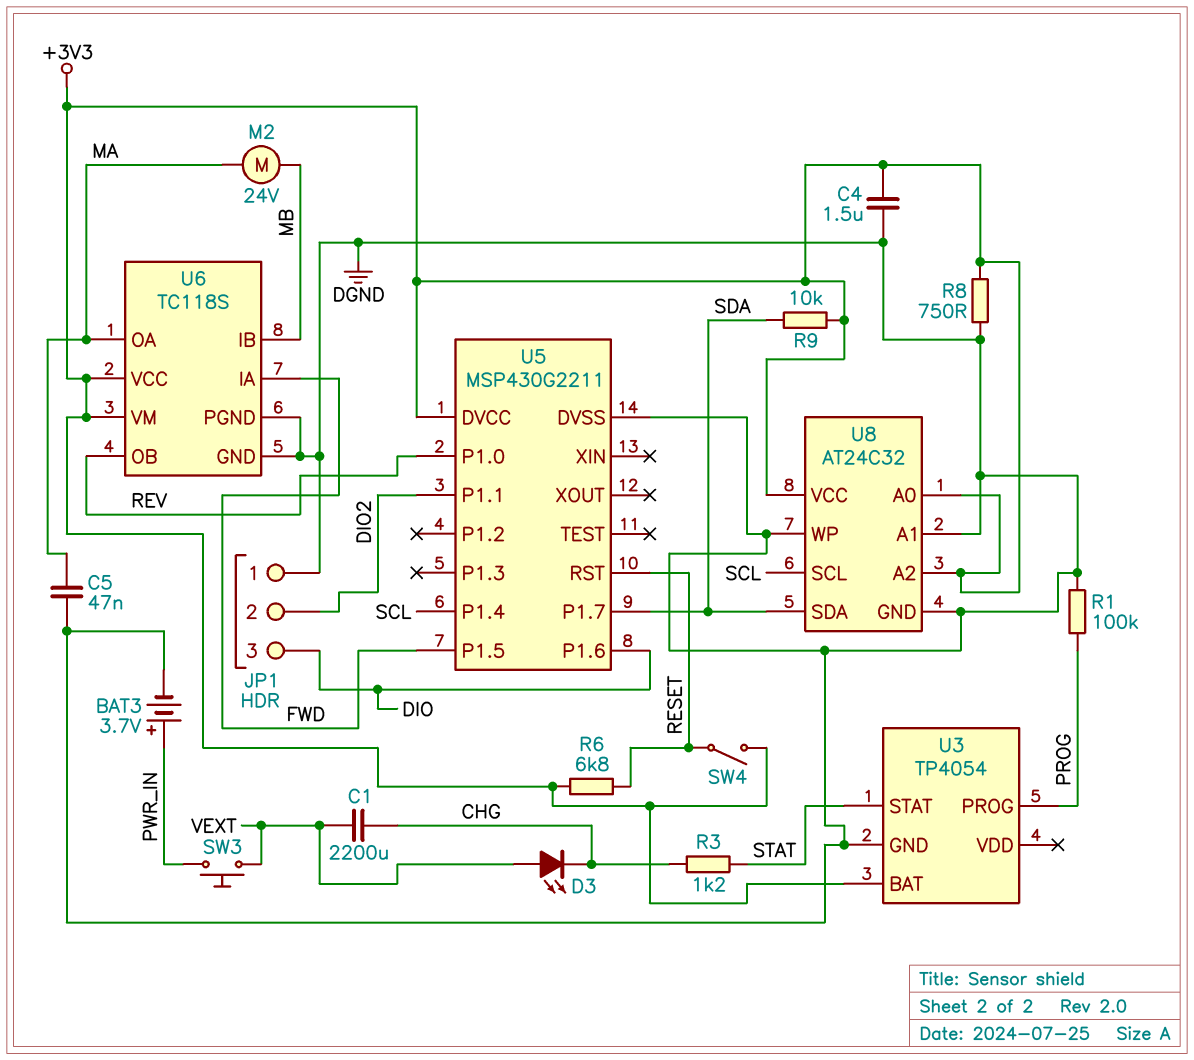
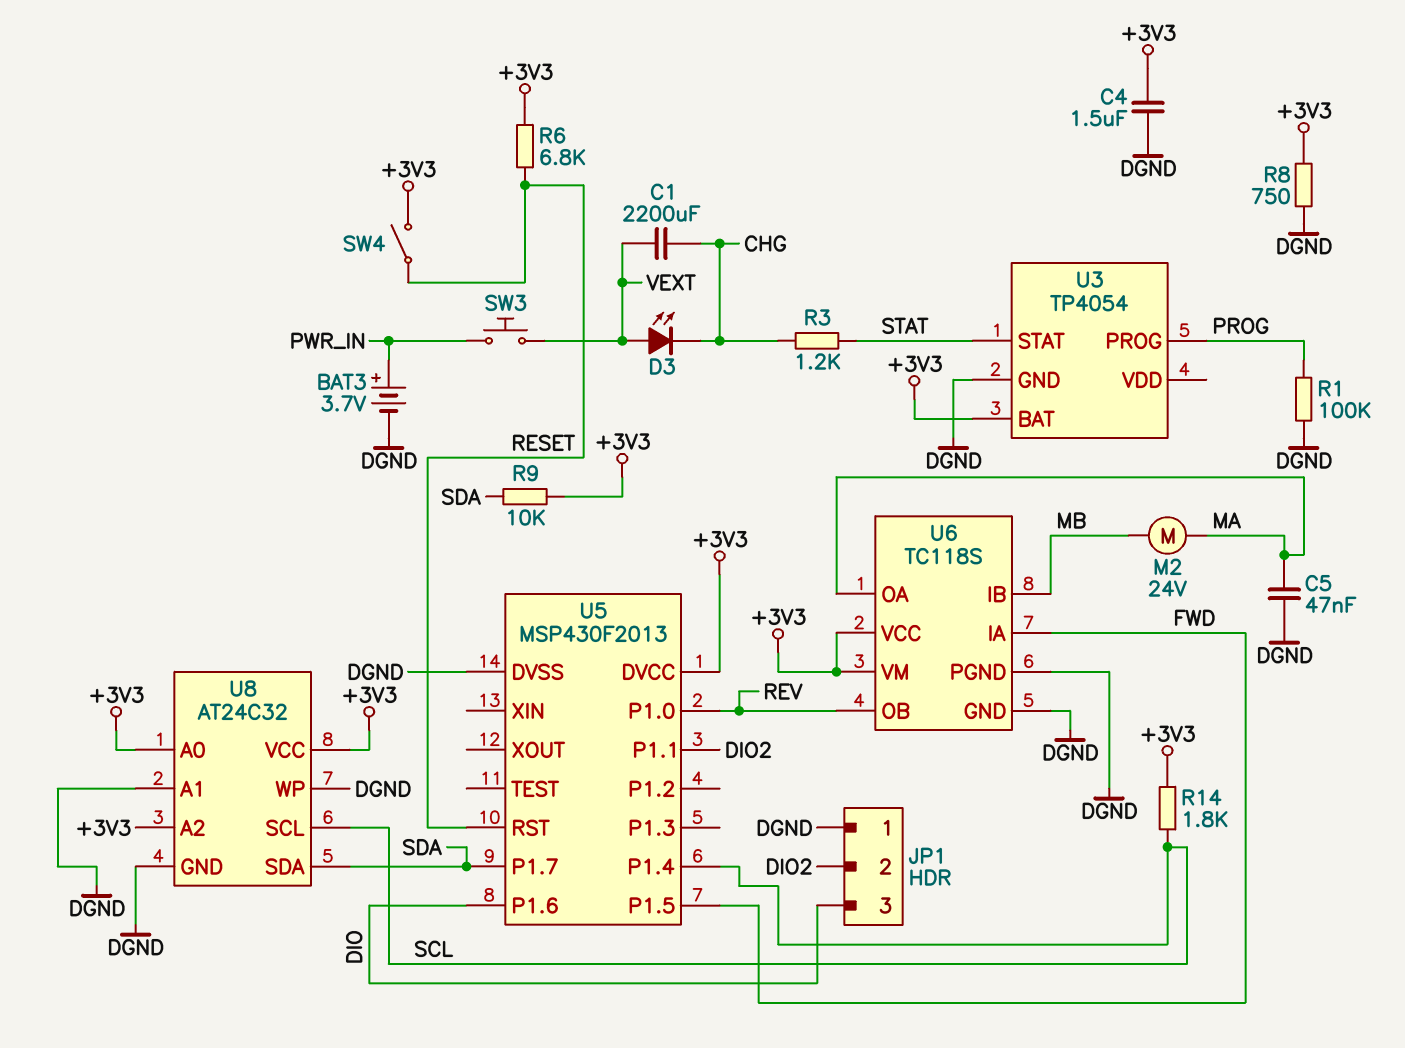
R14: none -> 1.8k (+3V3, SCL)
U5: MSP430G2211 -> MSP430F2013

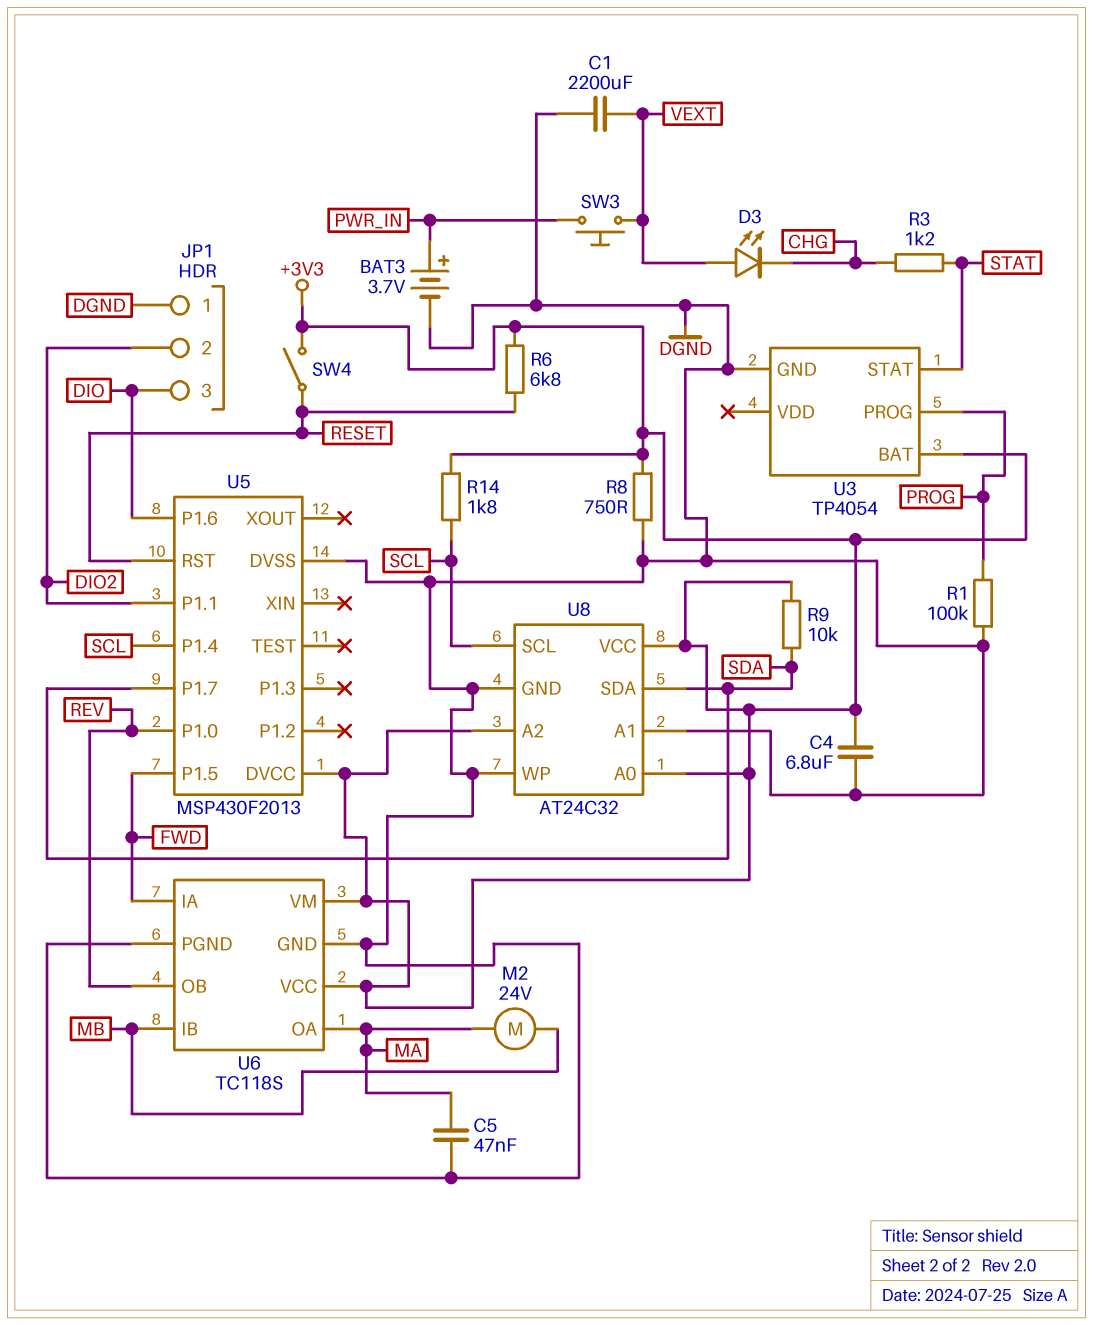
C1: 2200uF (CHG, VEXT) -> 2200uF (DGND, VEXT)
C4: 1.5uF (+3V3, DGND) -> 6.8uF (+3V3, DGND)

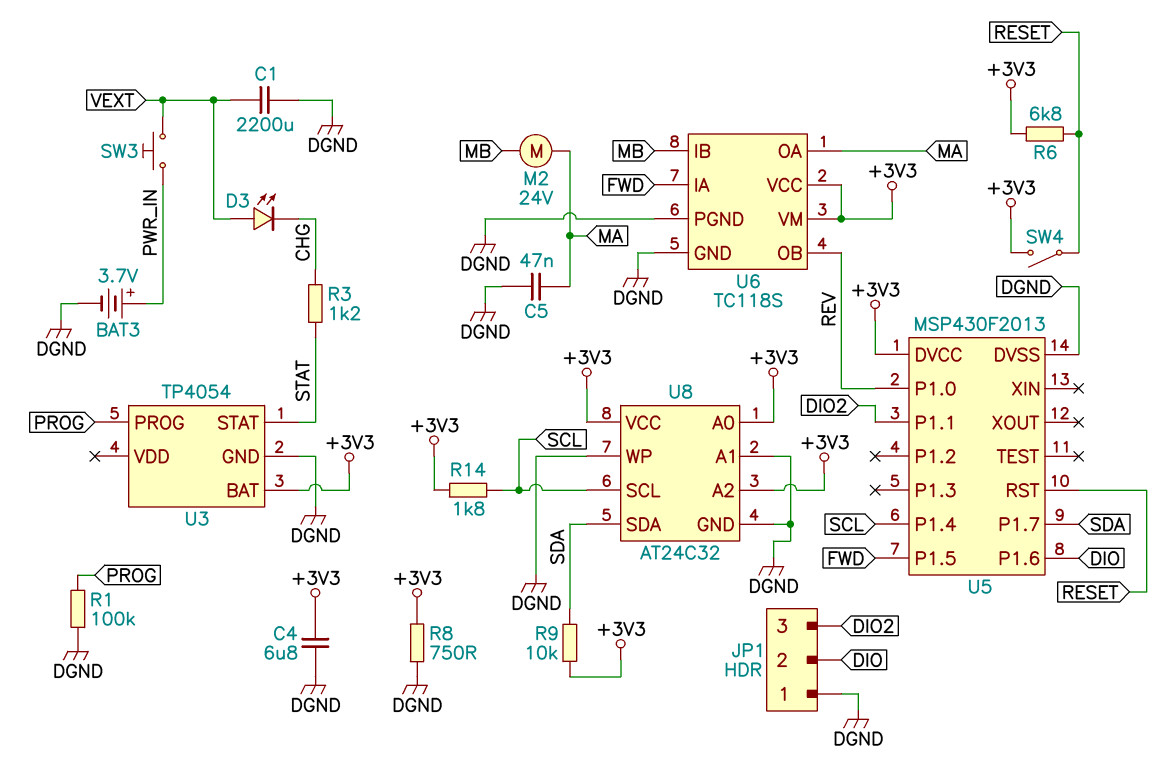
JP1 pin 2: DIO2 -> DIO
JP1 pin 3: DIO -> DIO2

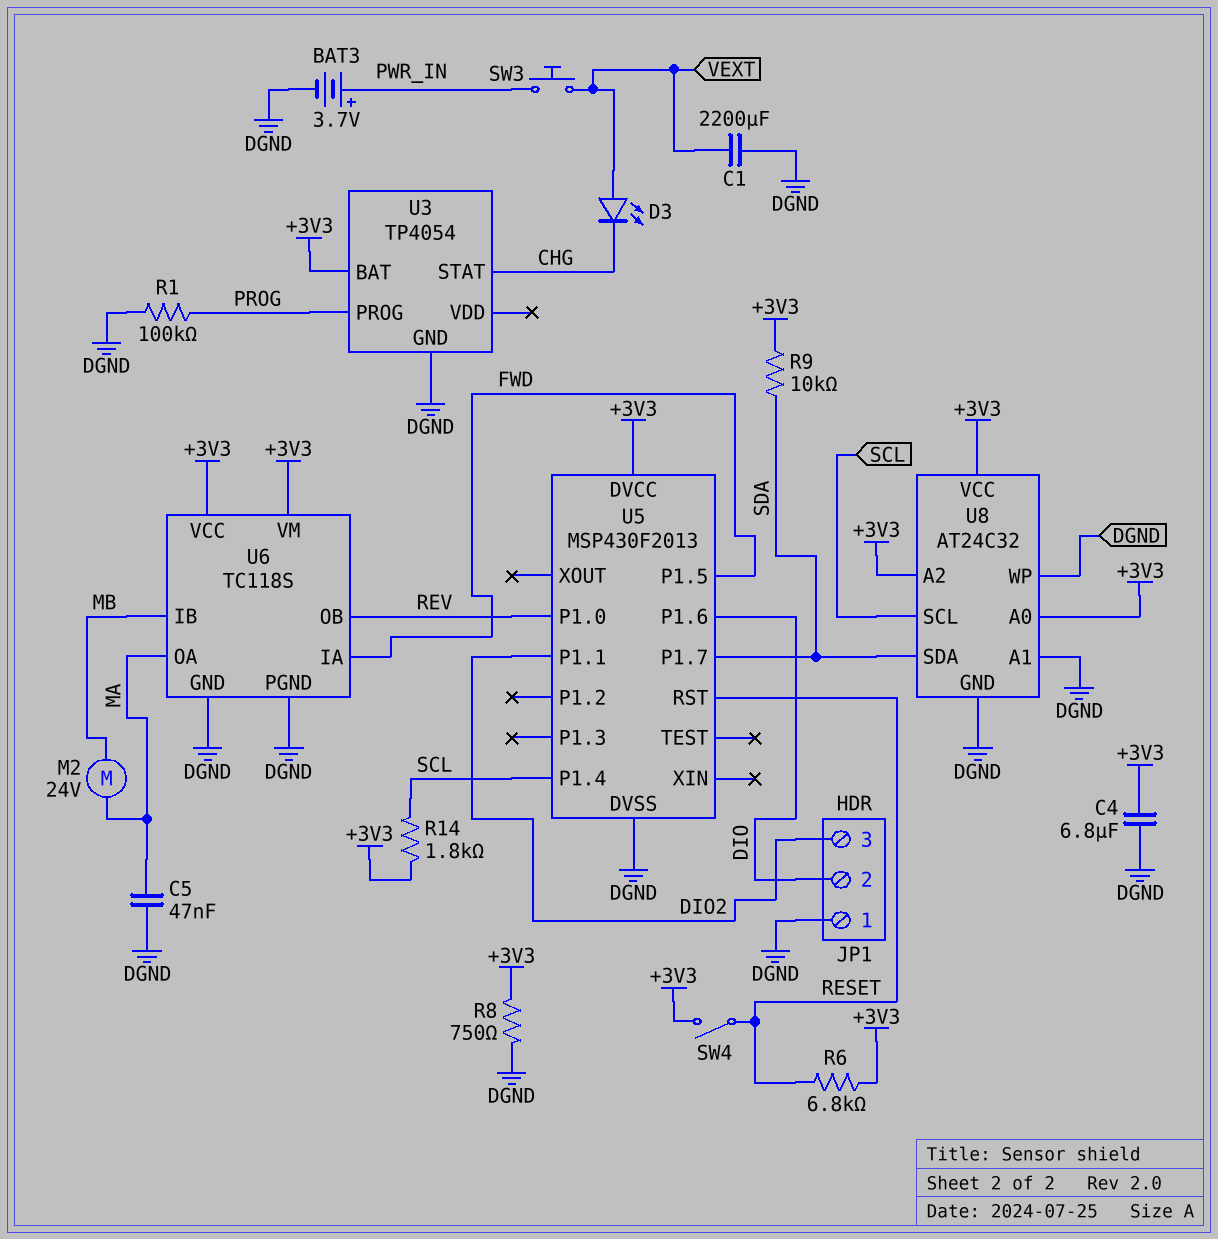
R3: 1.2k (CHG, STAT) -> none
U3 pin STAT: STAT -> CHG

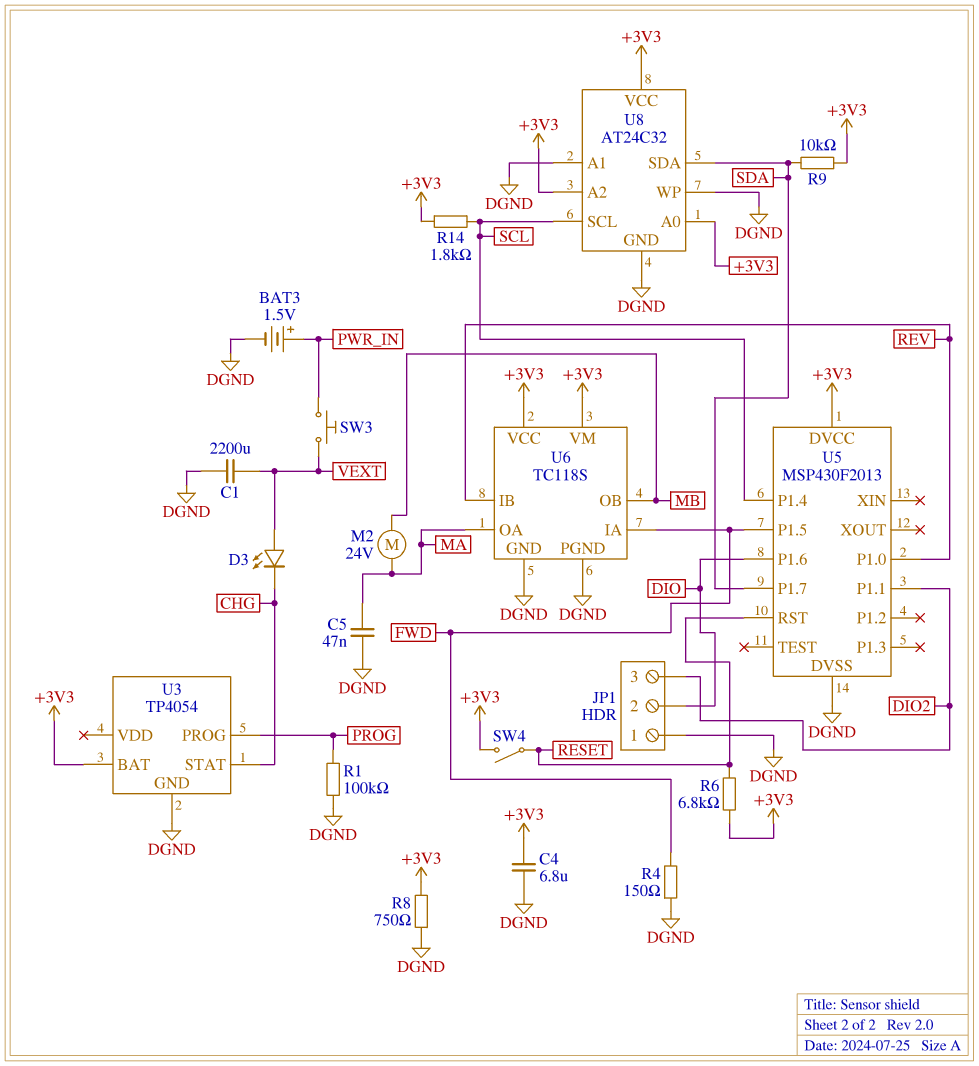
BAT3: 3.7V (plus PWR_IN, minus DGND) -> 1.5V (plus PWR_IN, minus DGND)
R4: none -> 150 (DGND, FWD)
U6 pin IB: MB -> REV
U6 pin OB: REV -> MB

